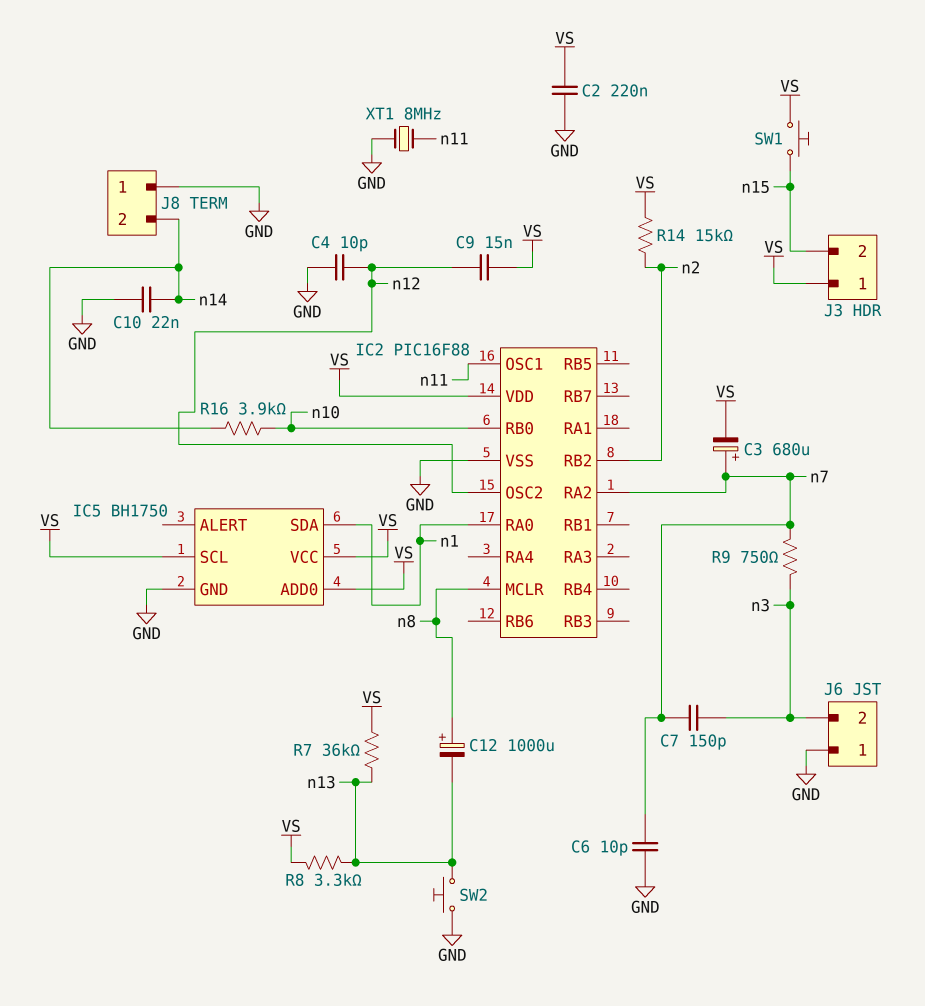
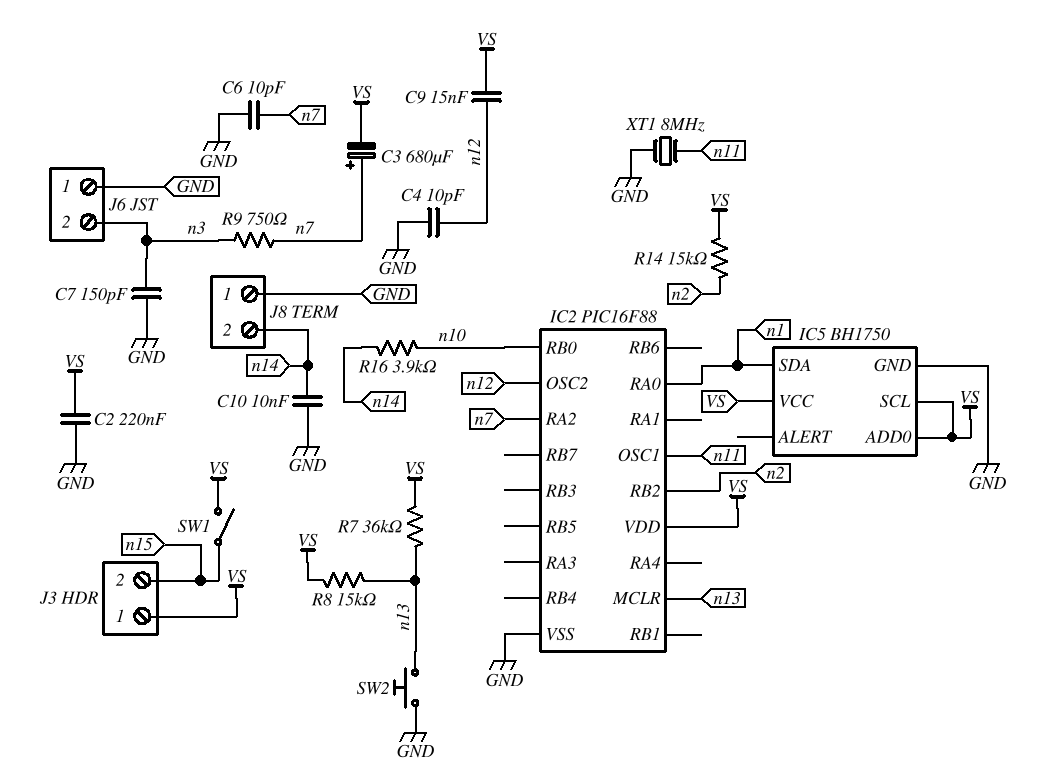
C7: 150pF (n3, n7) -> 150pF (GND, n3)
C10: 22nF (GND, n14) -> 10nF (GND, n14)
C12: 1000uF (plus n8, minus n13) -> none
IC2 pin MCLR: n8 -> n13
R8: 3.3k (VS, n13) -> 15k (VS, n13)
SW1: button (VS, n15) -> switch (VS, n15)

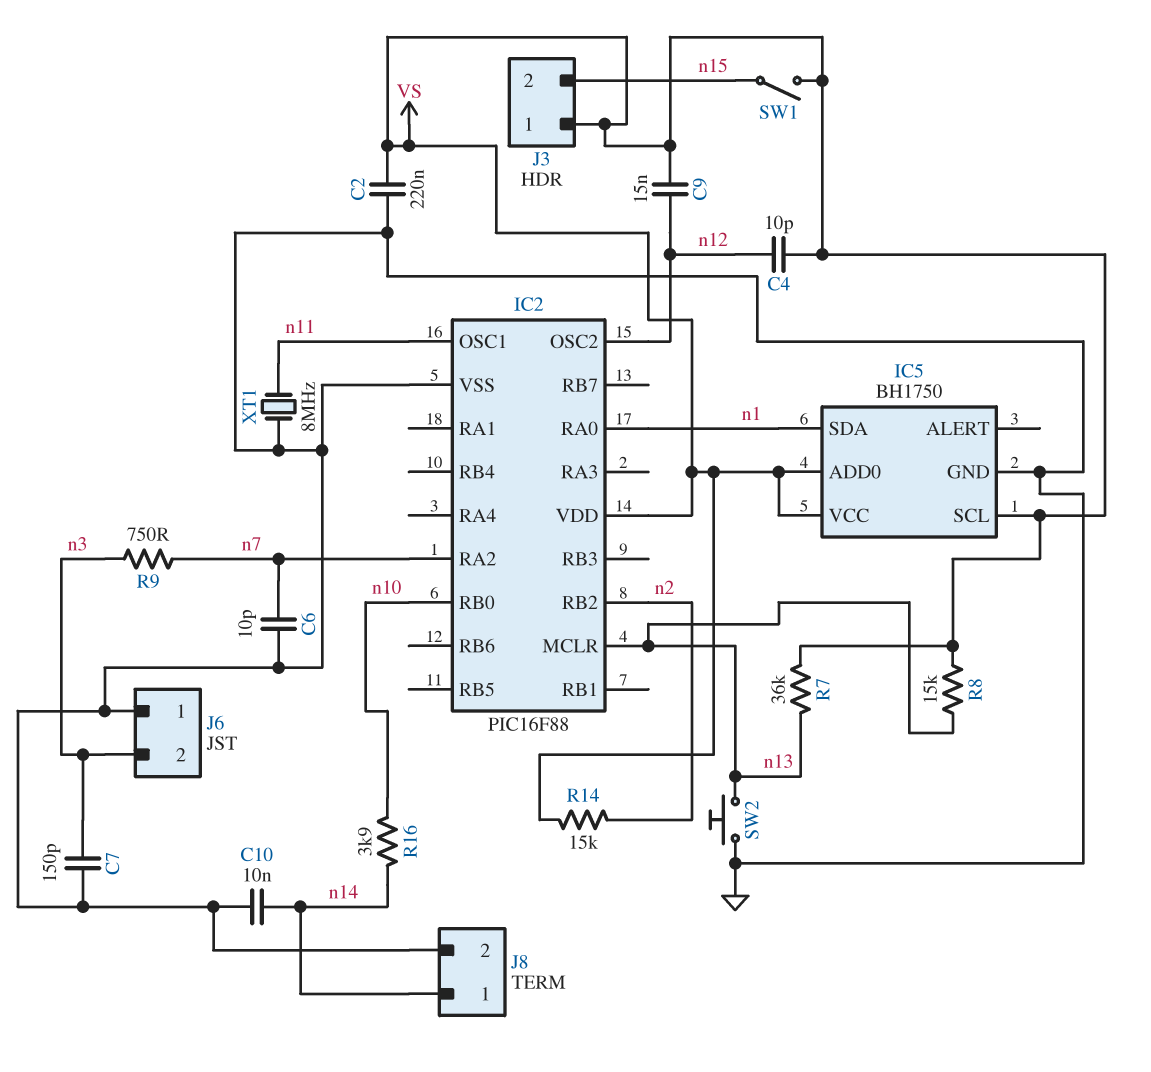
C3: 680uF (plus n7, minus VS) -> none
C4: 10pF (GND, n12) -> 10pF (VS, n12)
J8 pin 1: GND -> n14
J8 pin 2: n14 -> GND

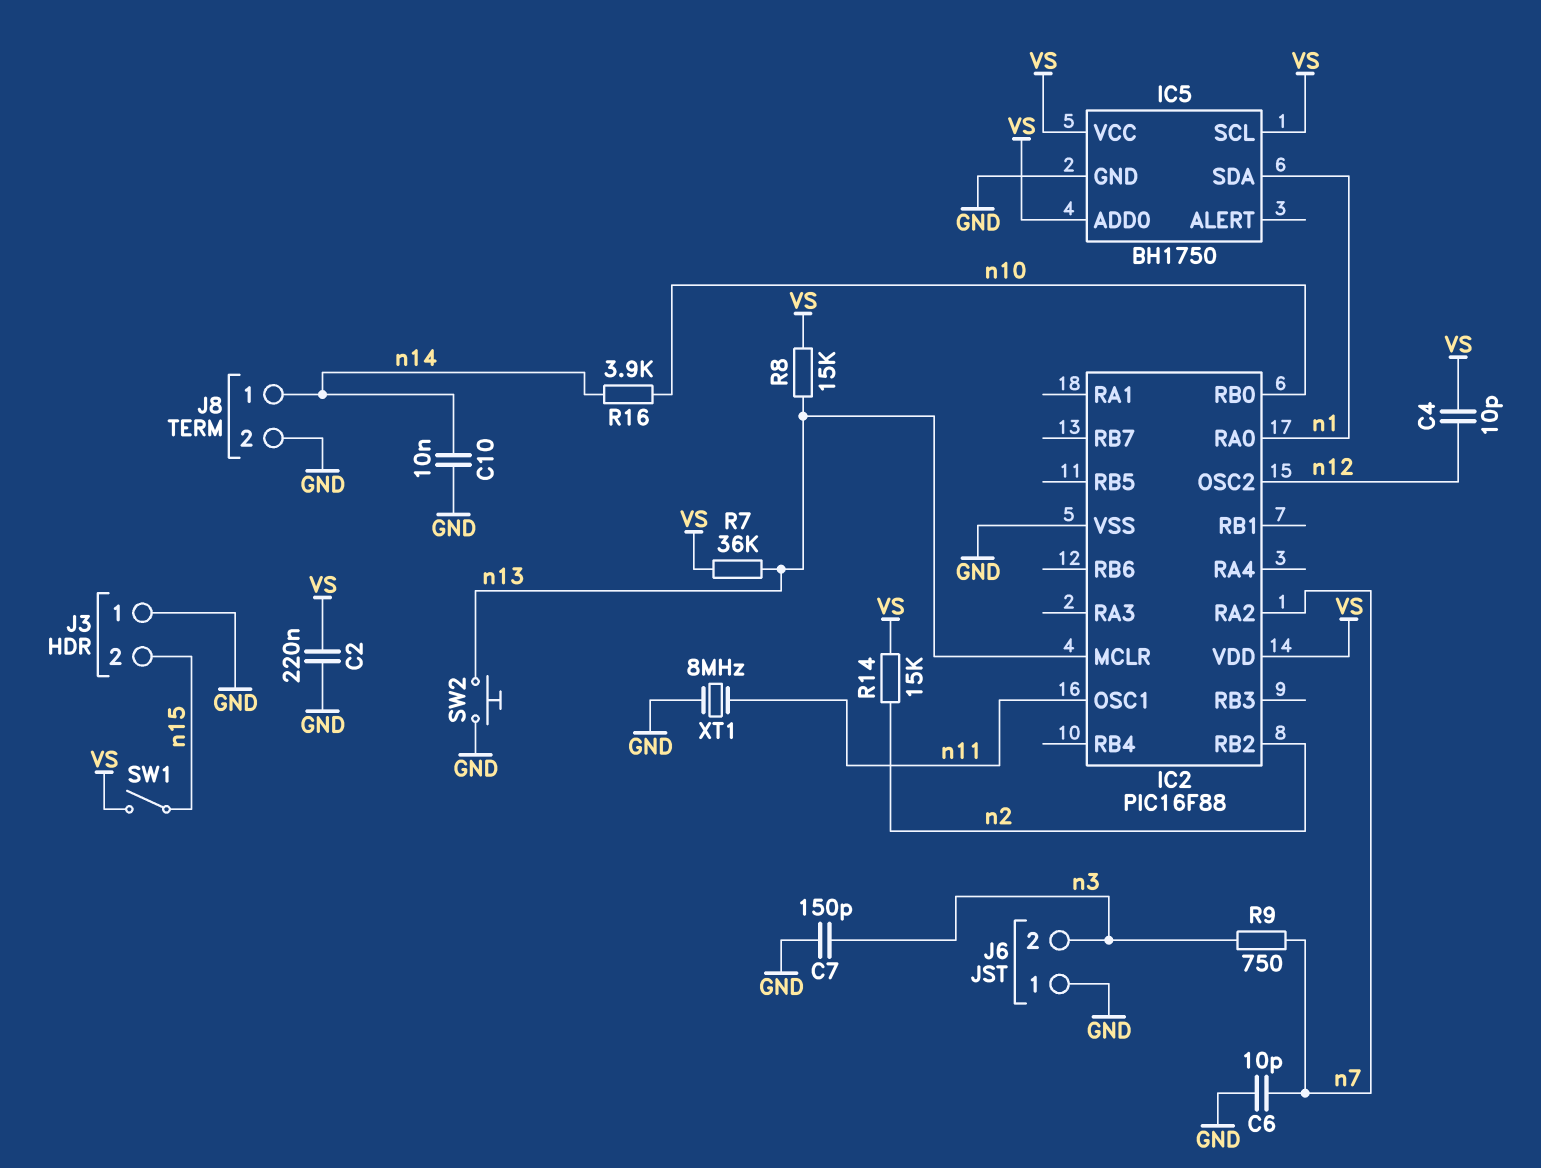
C9: 15nF (VS, n12) -> none
J3 pin 1: VS -> GND

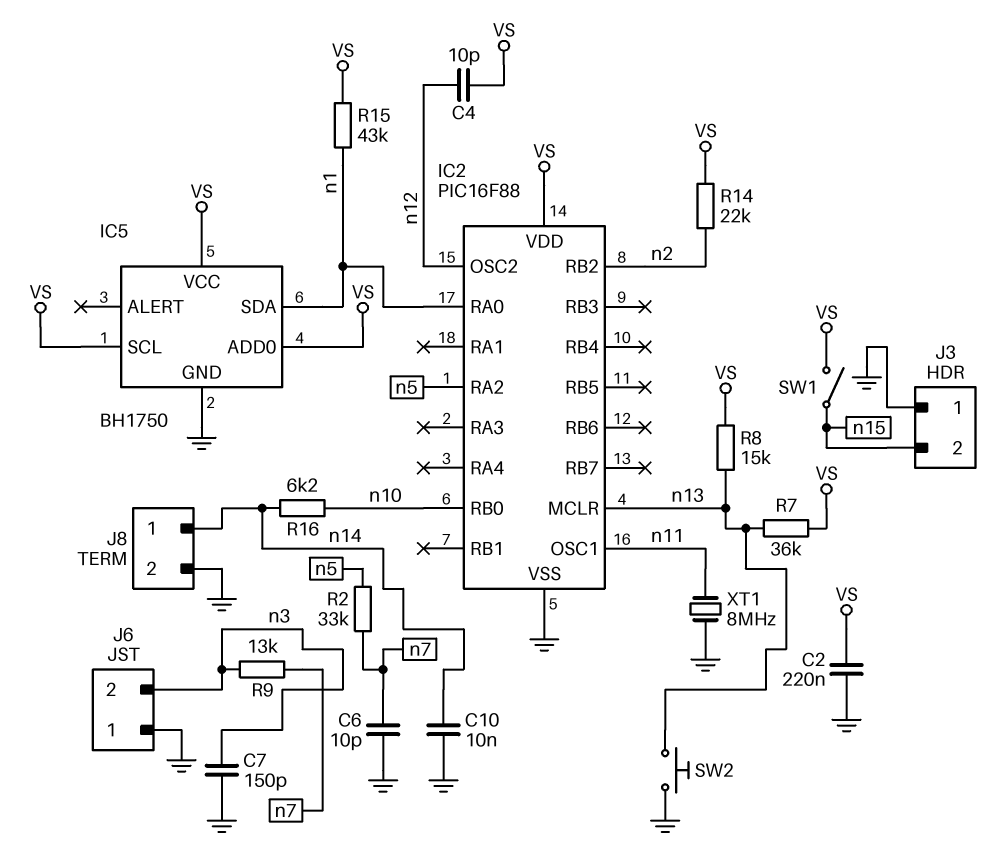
IC2 pin RA2: n7 -> n5
R2: none -> 33k (n5, n7)
R9: 750 (n3, n7) -> 13k (n3, n7)
R14: 15k (VS, n2) -> 22k (VS, n2)
R15: none -> 43k (VS, n1)
R16: 3.9k (n10, n14) -> 6.2k (n10, n14)

